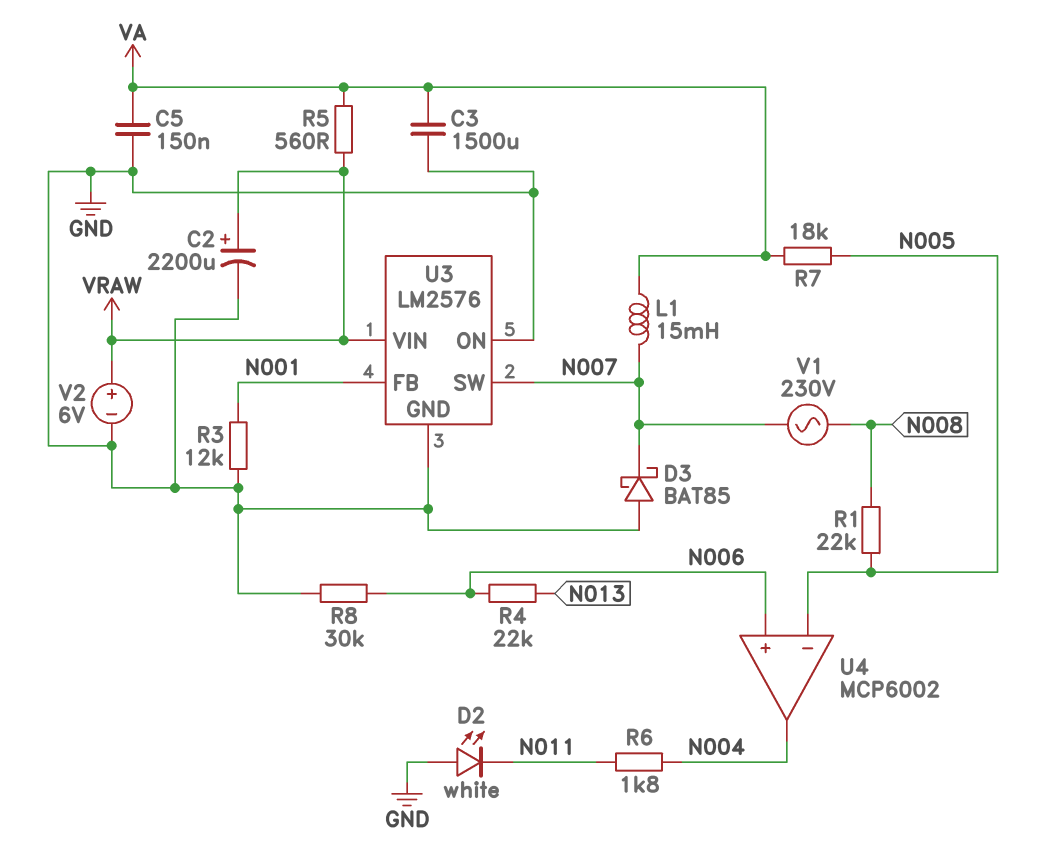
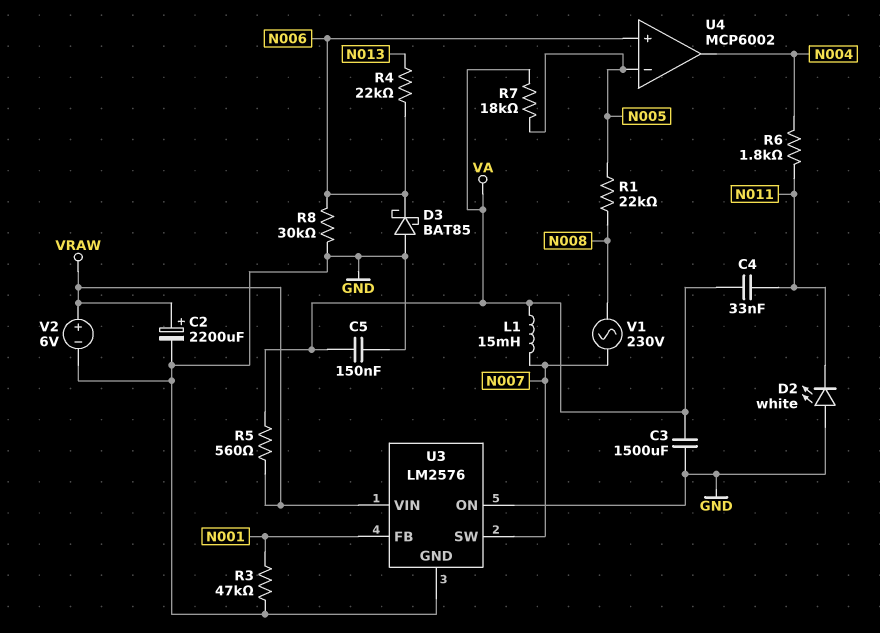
C4: none -> 33nF (N011, VA)
D3: schottky BAT85 (A GND, K N007) -> schottky BAT85 (A GND, K N006)
R3: 12k (GND, N001) -> 47k (GND, N001)

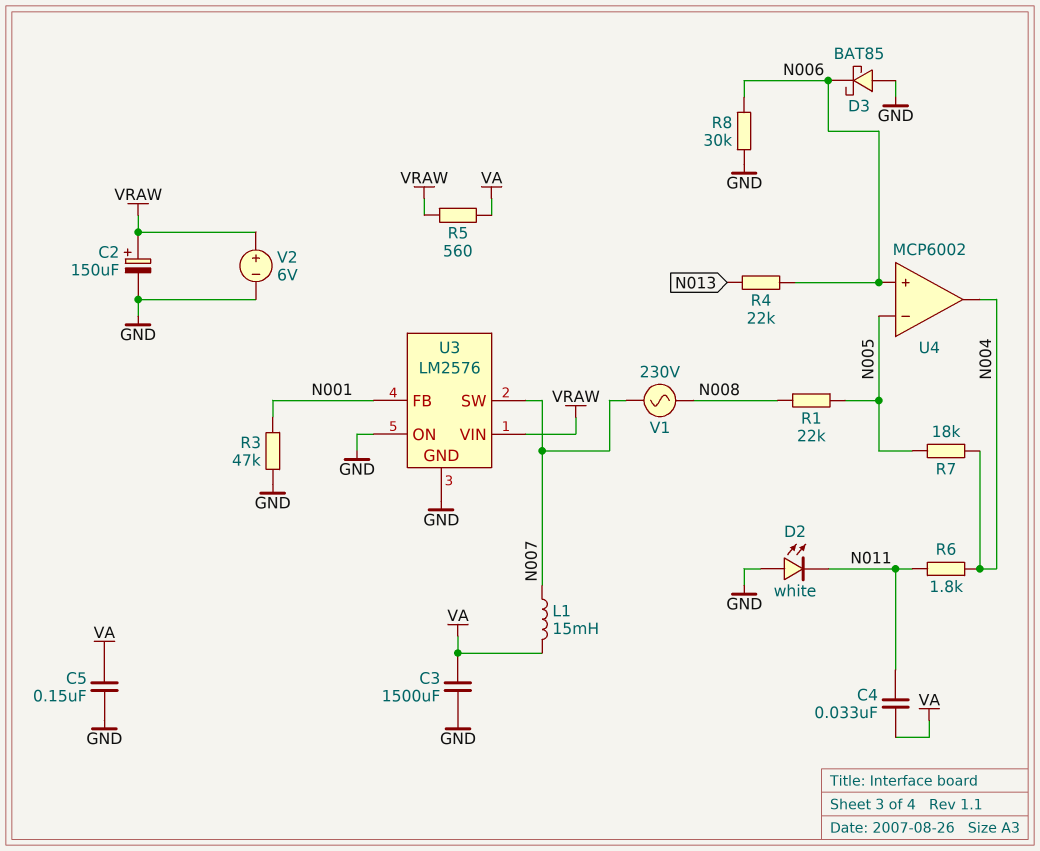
C2: 2200uF (plus VRAW, minus GND) -> 150uF (plus VRAW, minus GND)
R7: 18k (N005, VA) -> 18k (N004, N005)

